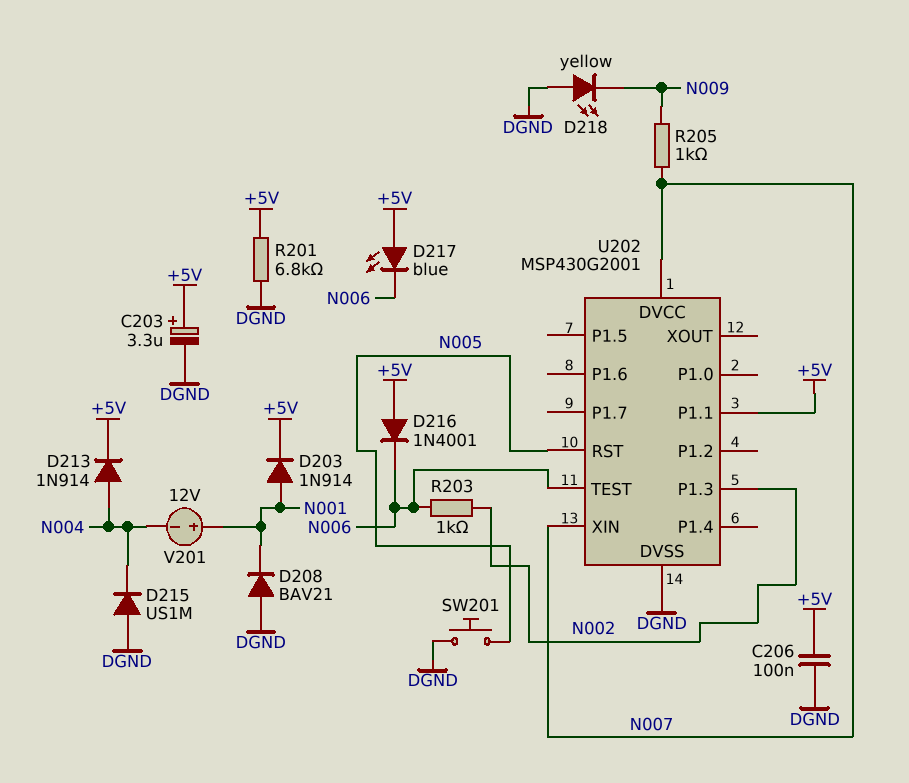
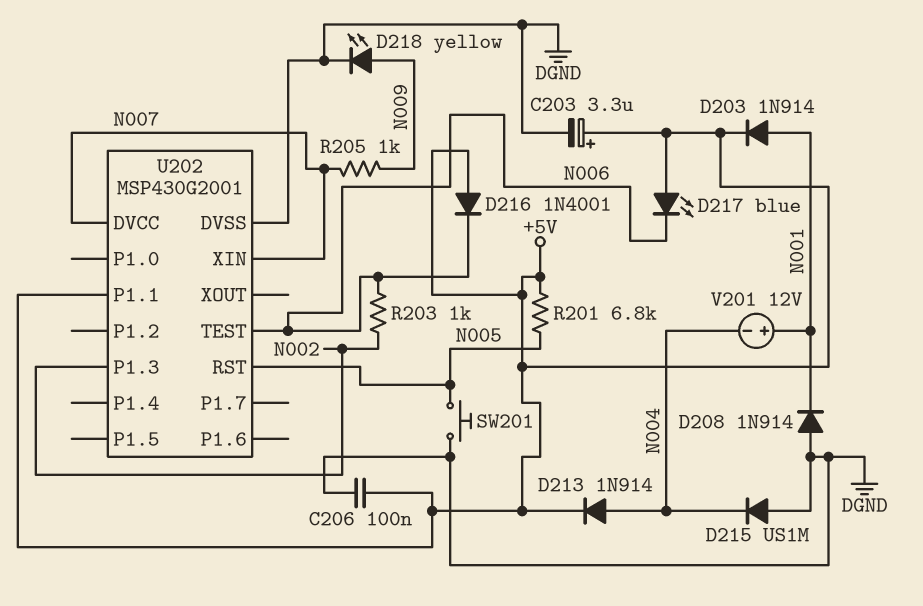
D208: diode BAV21 (A DGND, K N001) -> diode 1N914 (A DGND, K N001)
D218: LED yellow (A DGND, K N009) -> LED yellow (A N009, K DGND)
R201: 6.8k (+5V, DGND) -> 6.8k (+5V, N005)

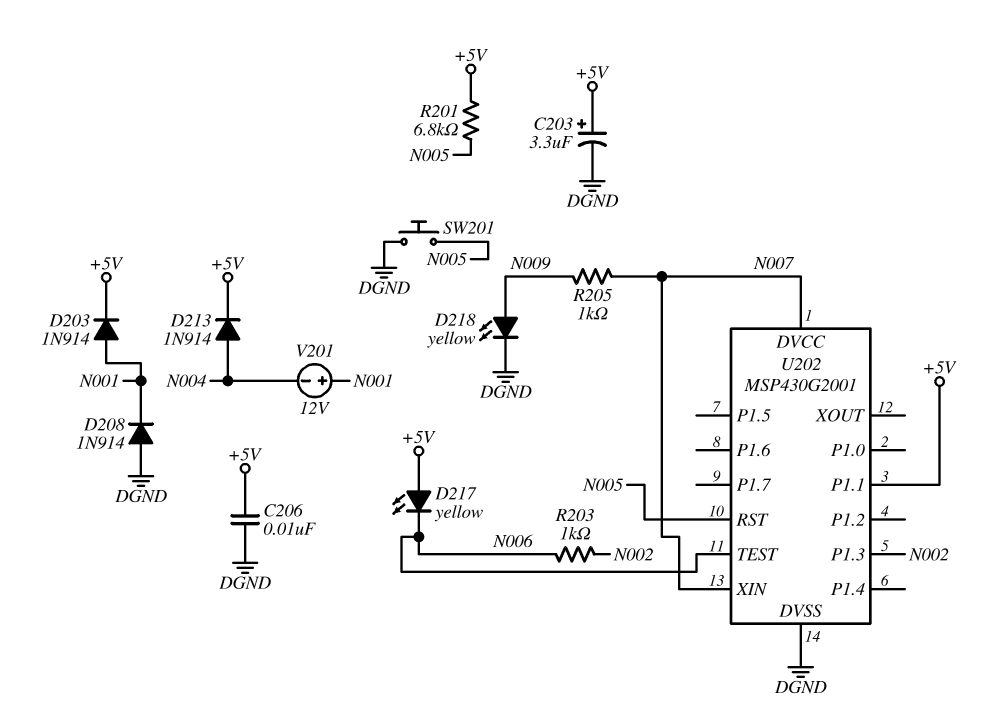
C206: 100nF (+5V, DGND) -> 10nF (+5V, DGND)
D215: diode US1M (A DGND, K N004) -> none
D216: diode 1N4001 (A +5V, K N006) -> none
D217: LED blue (A +5V, K N006) -> LED yellow (A +5V, K N006)

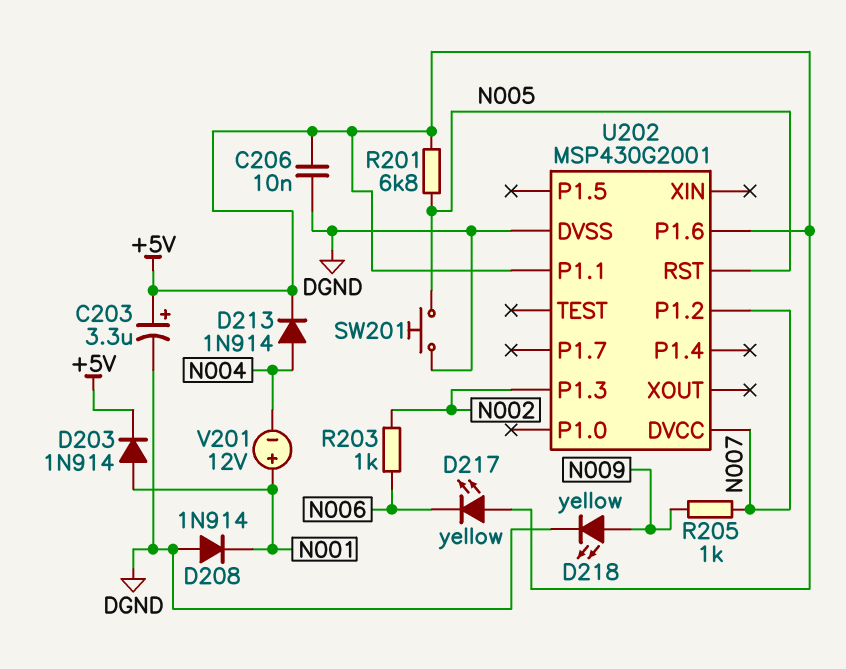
U202 pin P1.2: none -> N007
U202 pin P1.6: none -> +5V
U202 pin TEST: N006 -> none
U202 pin XIN: N007 -> none

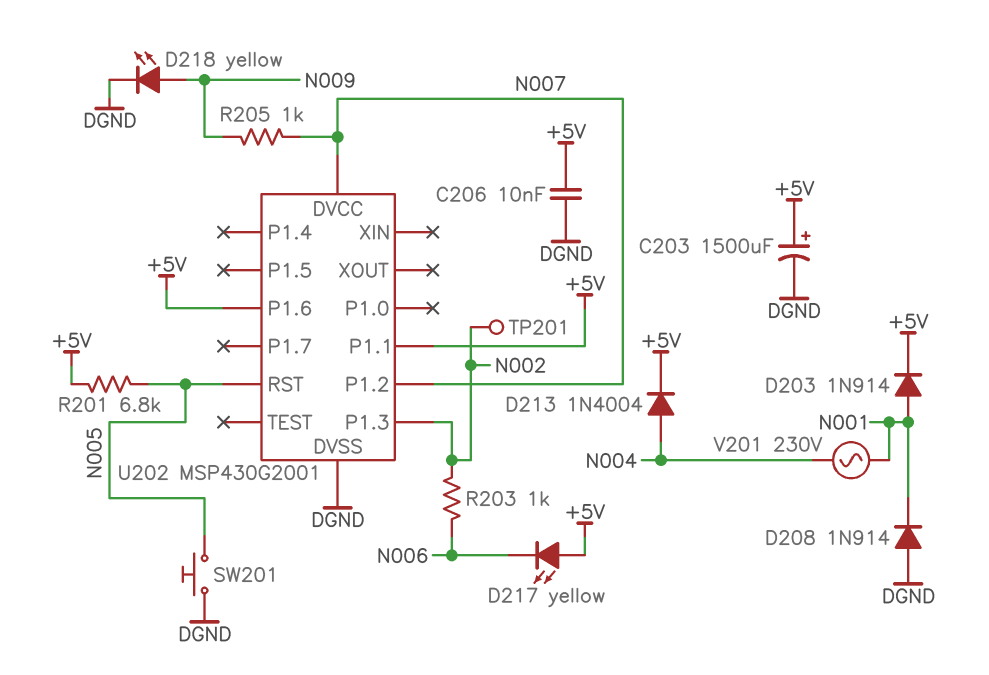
C203: 3.3uF (plus +5V, minus DGND) -> 1500uF (plus +5V, minus DGND)
D213: diode 1N914 (A N004, K +5V) -> diode 1N4004 (A N004, K +5V)
TP201: none -> test point (N002)
V201: 12V (plus N001, minus N004) -> AC 230V (N001, N004)

